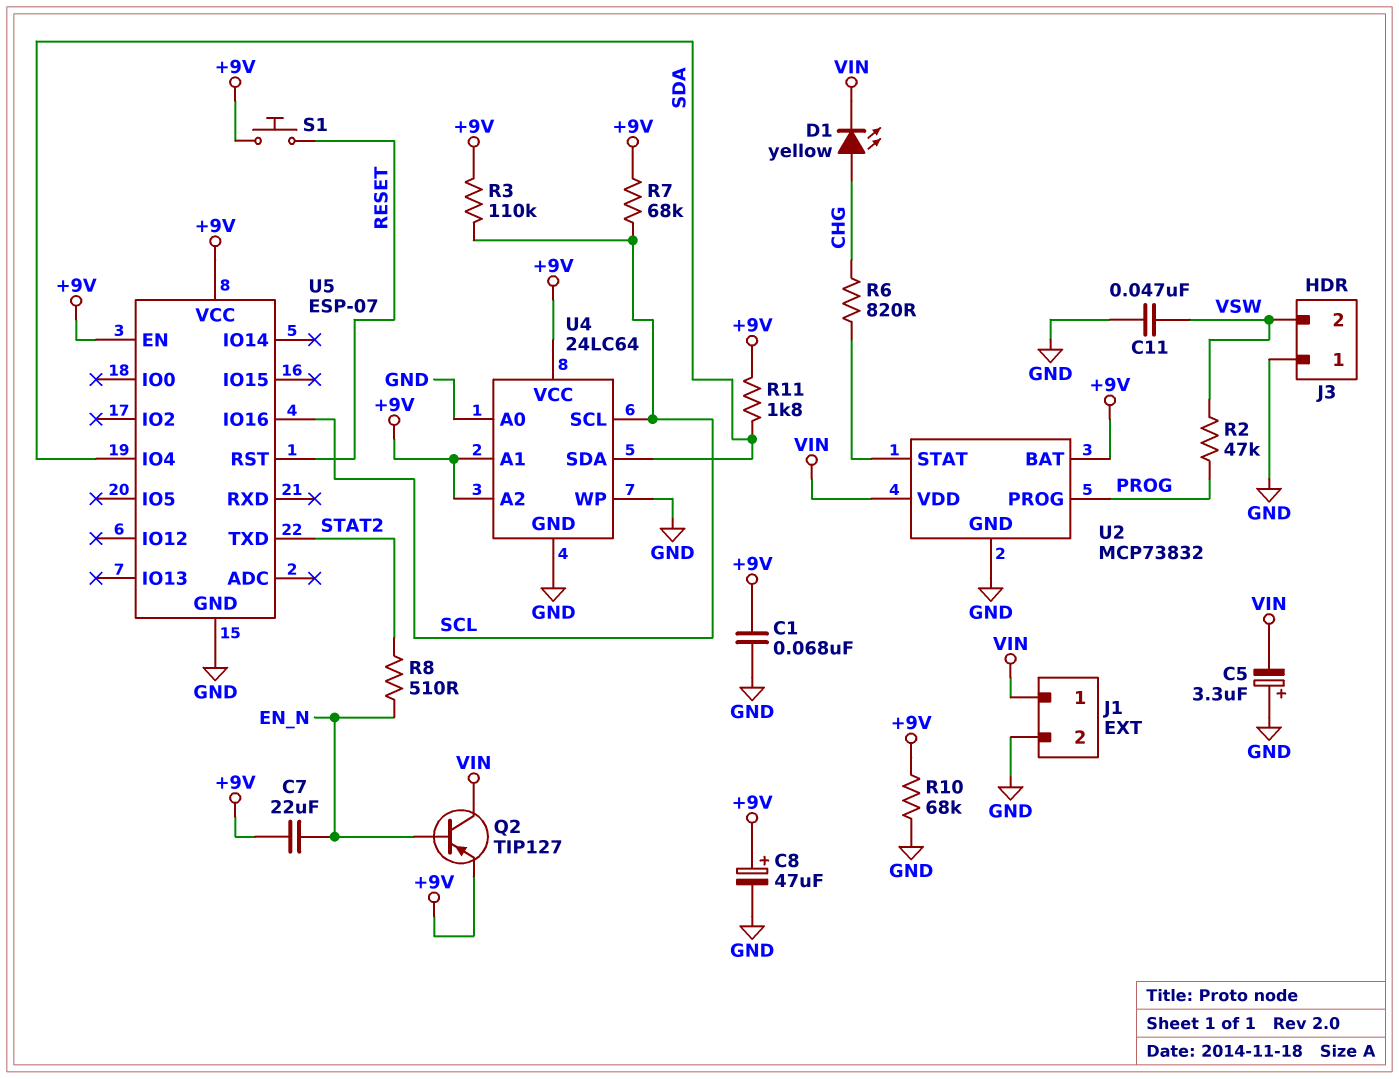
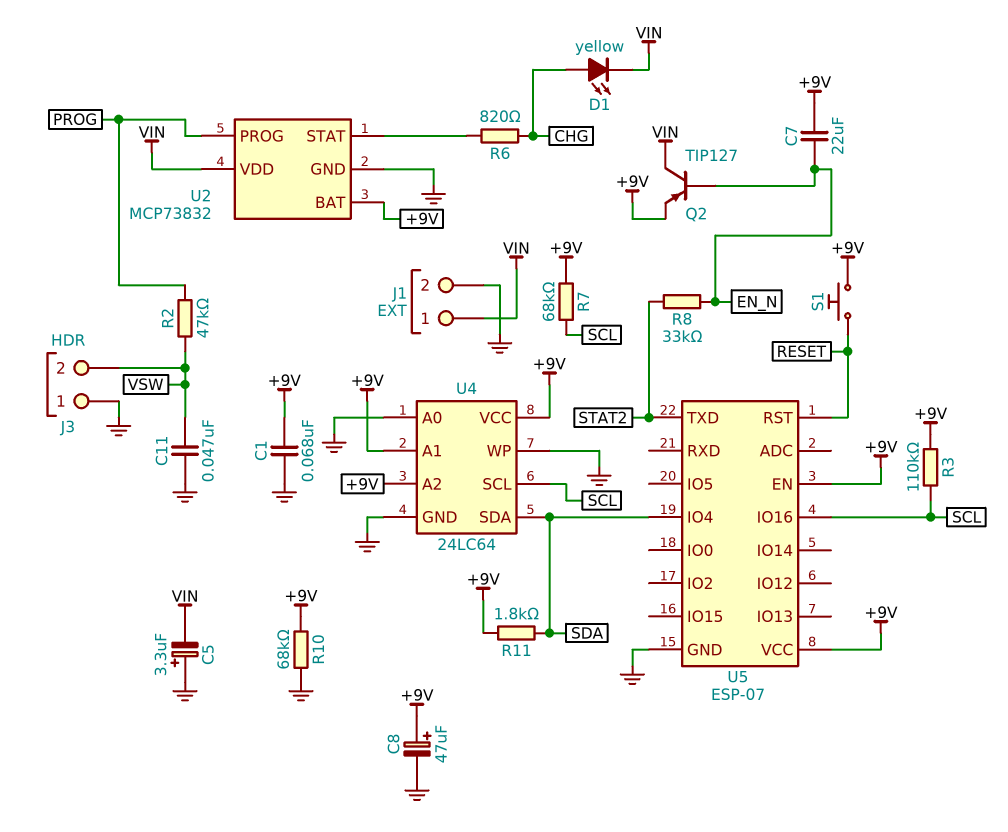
R8: 510 (EN_N, STAT2) -> 33k (EN_N, STAT2)

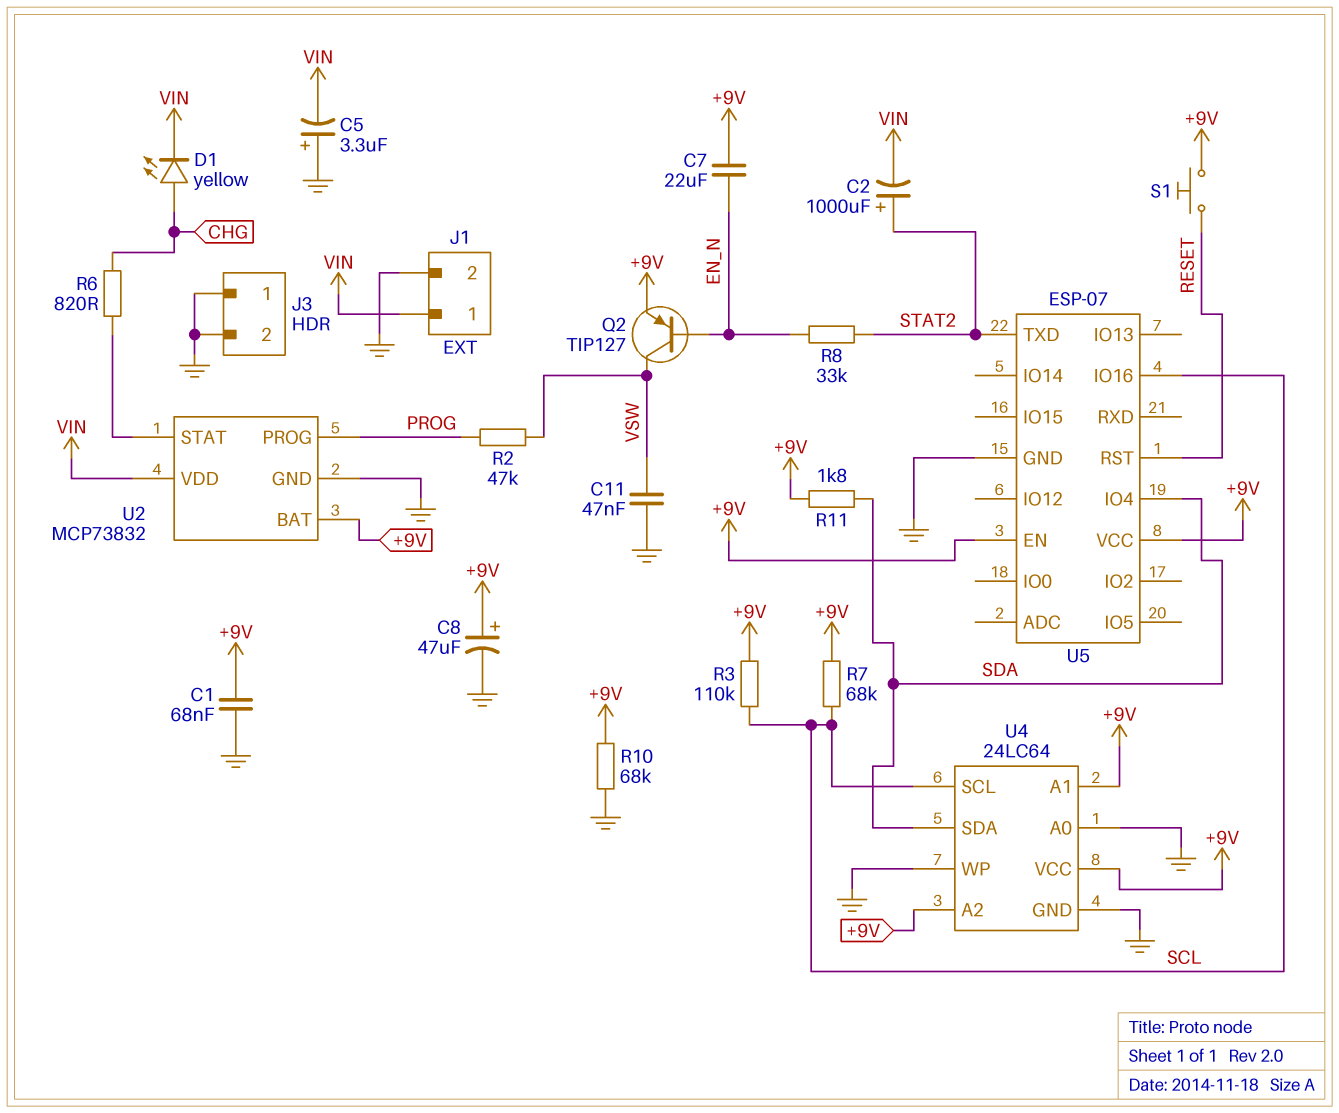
C2: none -> 1000uF (plus STAT2, minus VIN)
J3 pin 2: VSW -> GND
Q2: PNP TIP127 (B EN_N, C VIN, E +9V) -> PNP TIP127 (B EN_N, C VSW, E +9V)

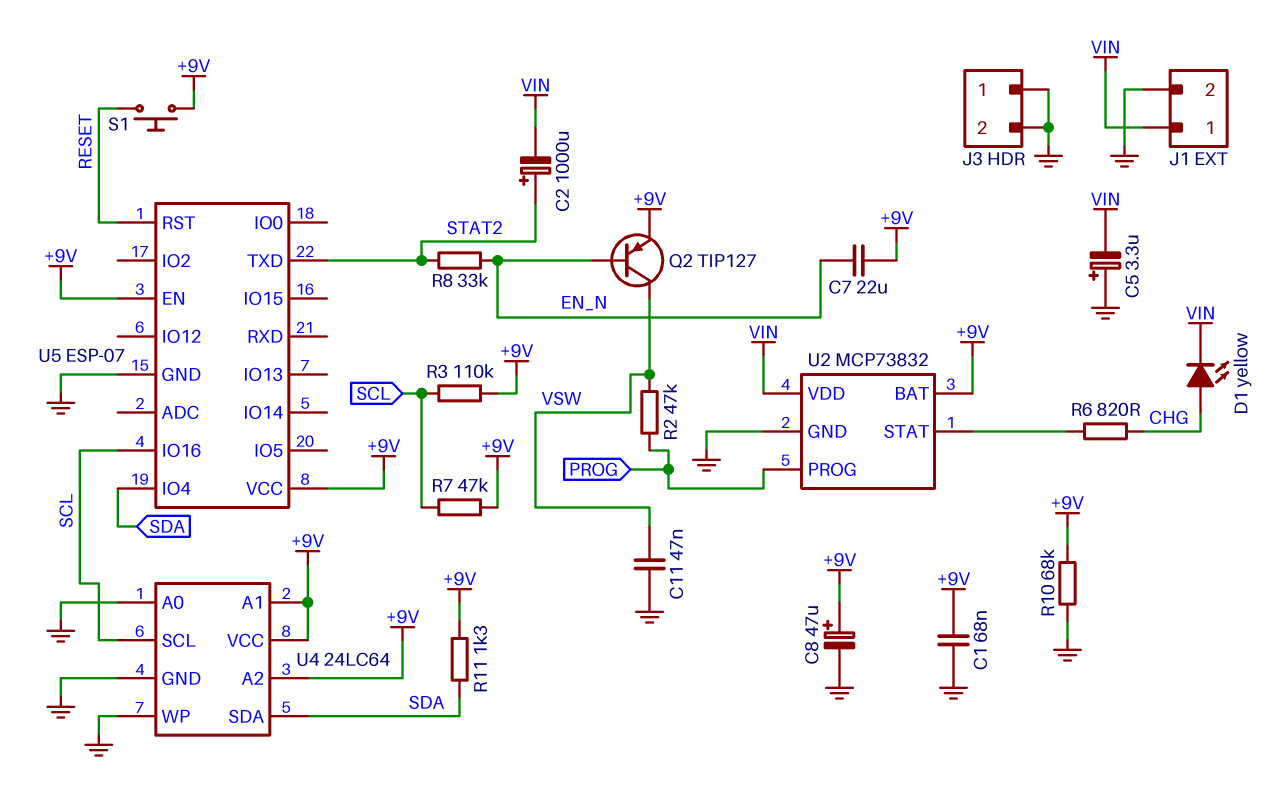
R7: 68k (+9V, SCL) -> 47k (+9V, SCL)
R11: 1.8k (+9V, SDA) -> 1.3k (+9V, SDA)

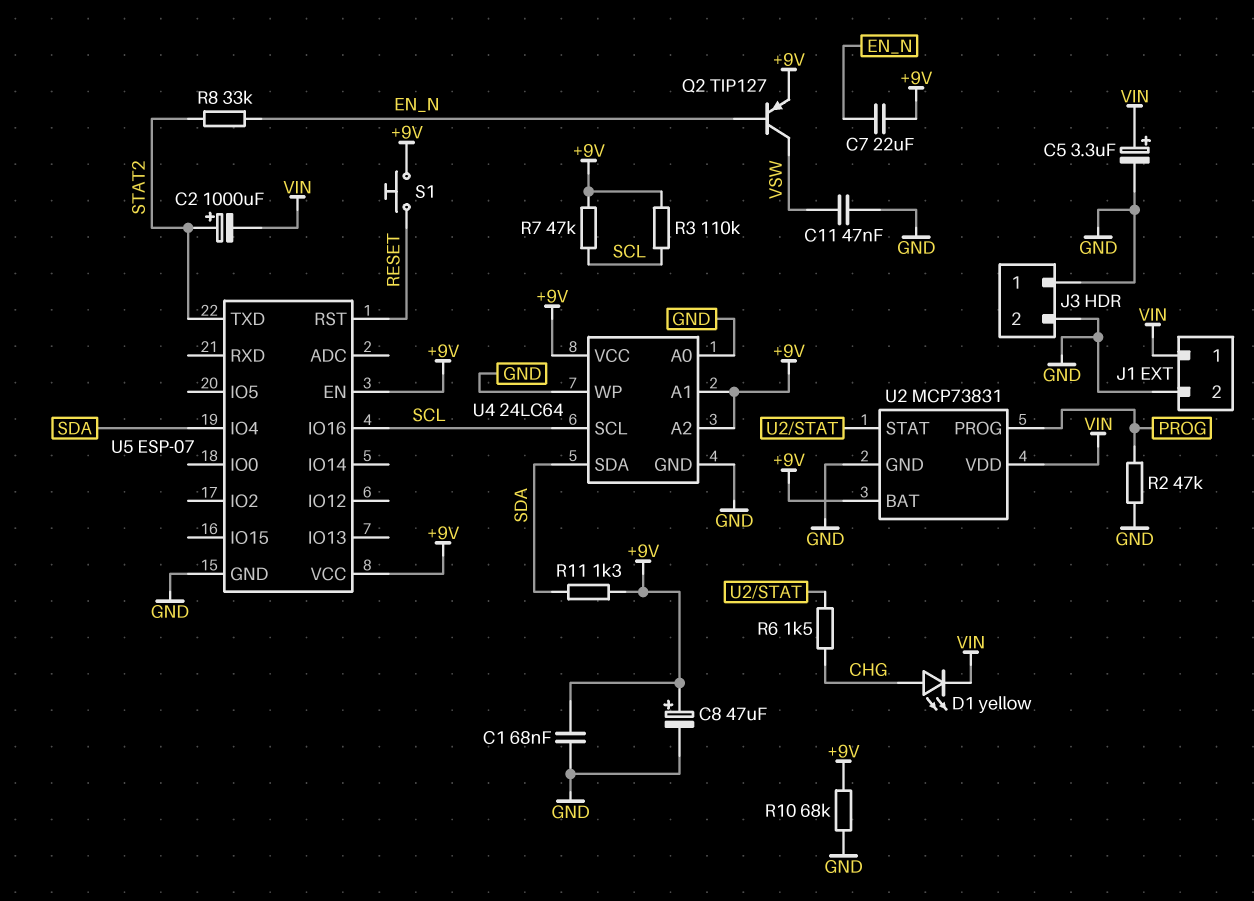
C5: 3.3uF (plus GND, minus VIN) -> 3.3uF (plus VIN, minus GND)
R2: 47k (PROG, VSW) -> 47k (GND, PROG)
R6: 820 (CHG, U2/STAT) -> 1.5k (CHG, U2/STAT)
U2: MCP73832 -> MCP73831

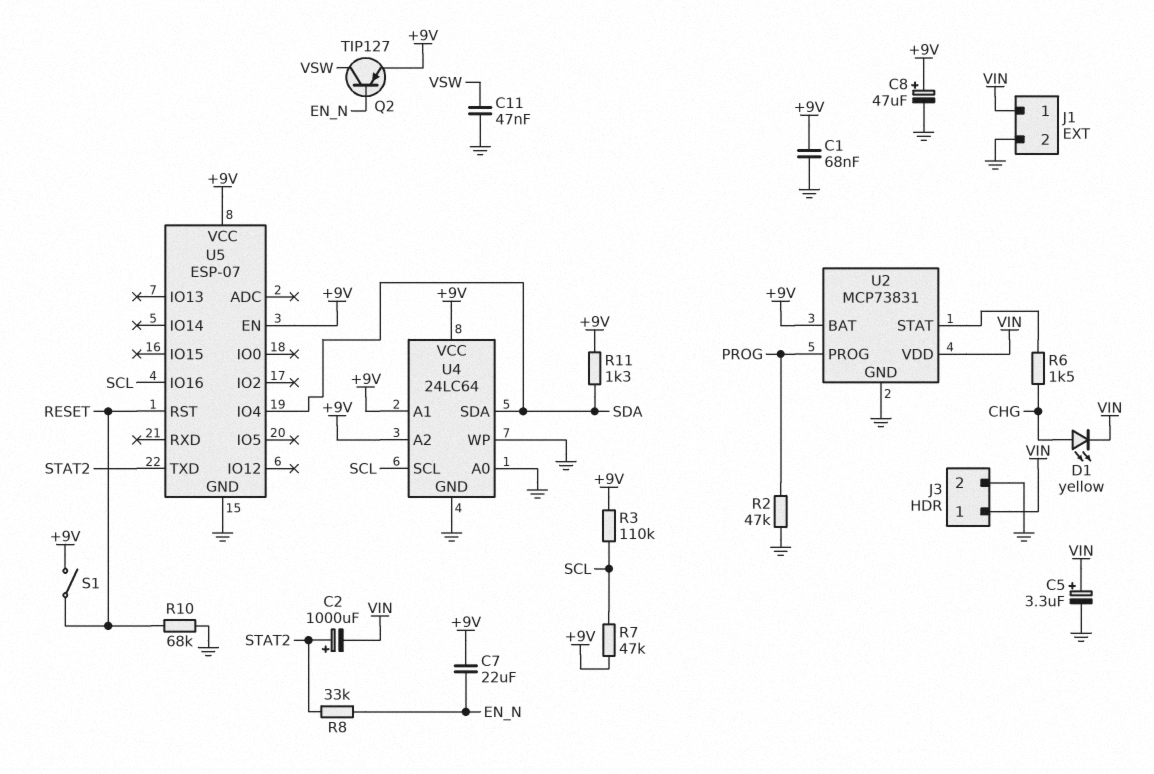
J3 pin 1: GND -> VIN
R10: 68k (+9V, GND) -> 68k (GND, RESET)
S1: button (+9V, RESET) -> switch (+9V, RESET)

